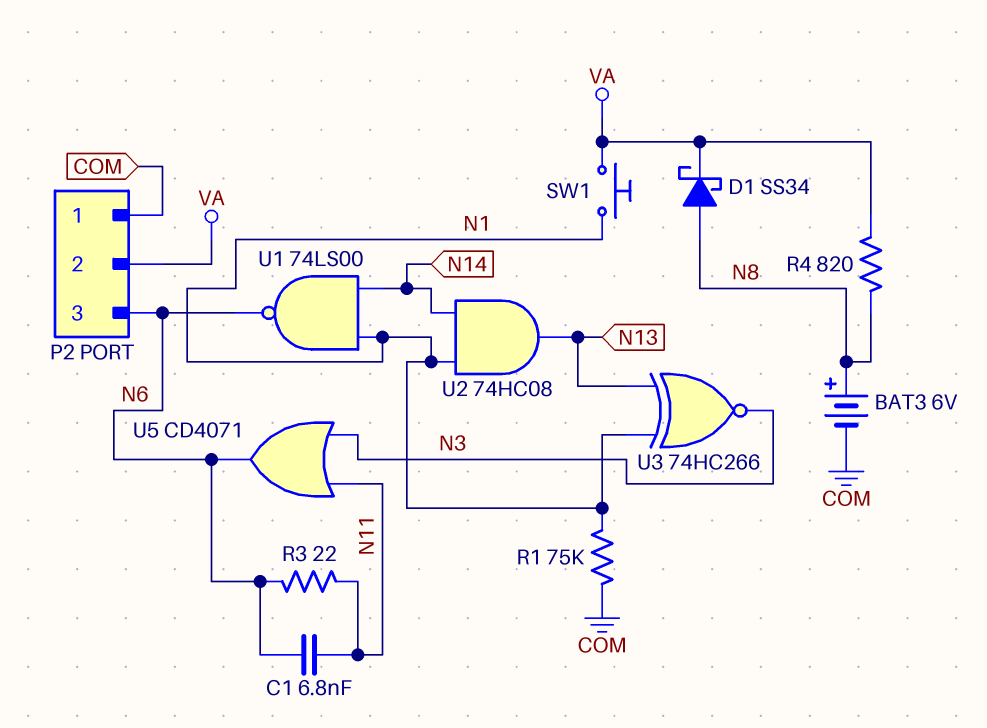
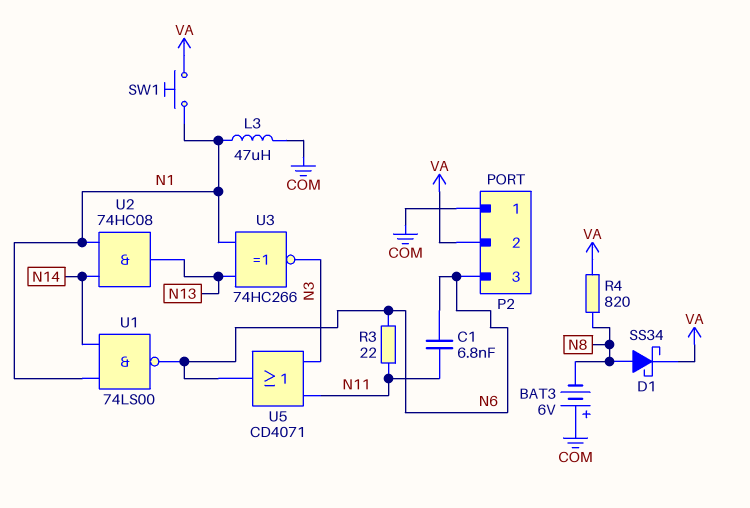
BAT3: 6V (plus N8, minus COM) -> 6V (plus COM, minus N8)
L3: none -> 47uH (COM, N1)
R1: 75k (COM, N1) -> none

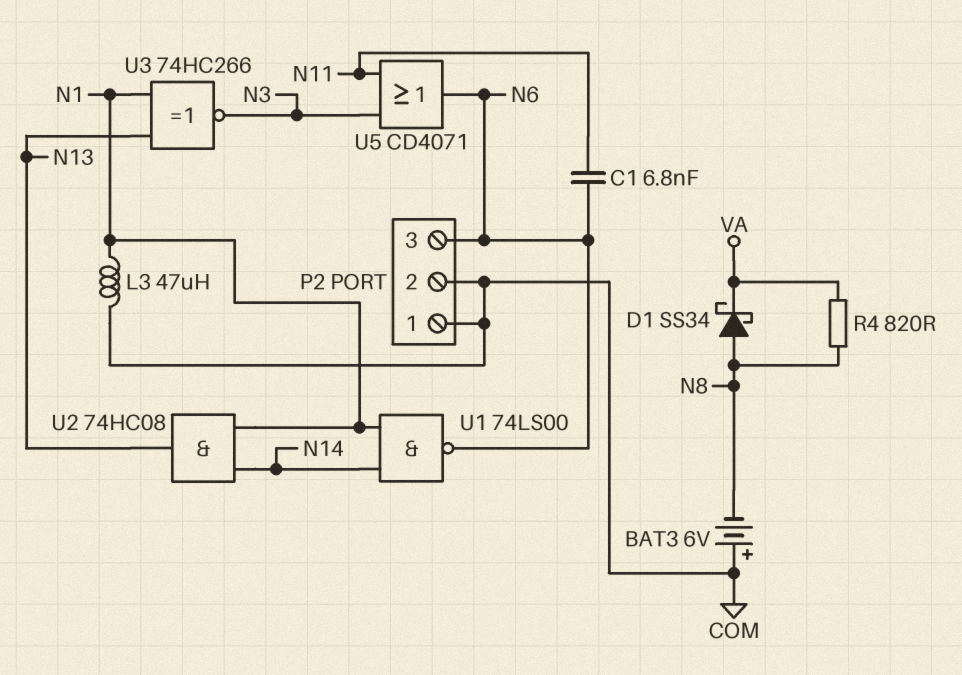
P2 pin 2: VA -> COM
R3: 22 (N6, N11) -> none
SW1: button (N1, VA) -> none

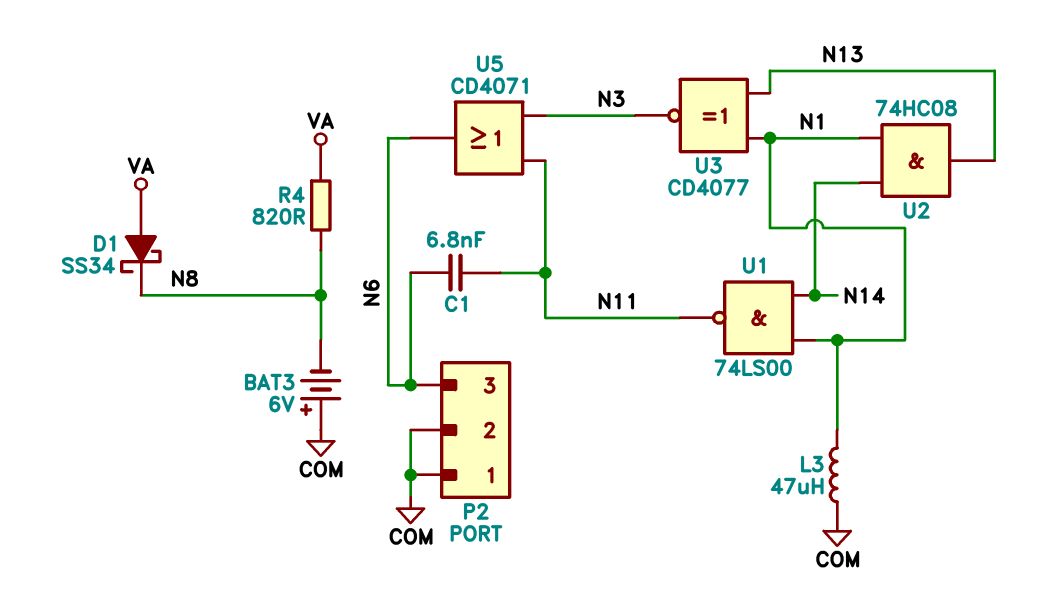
D1: schottky SS34 (A N8, K VA) -> schottky SS34 (A VA, K N8)
U1: NAND 74LS00 (in N1, in N14, out N6) -> NAND 74LS00 (in N1, in N14, out N11)
U3: XNOR 74HC266 (in N1, in N13, out N3) -> XNOR CD4077 (in N1, in N13, out N3)

